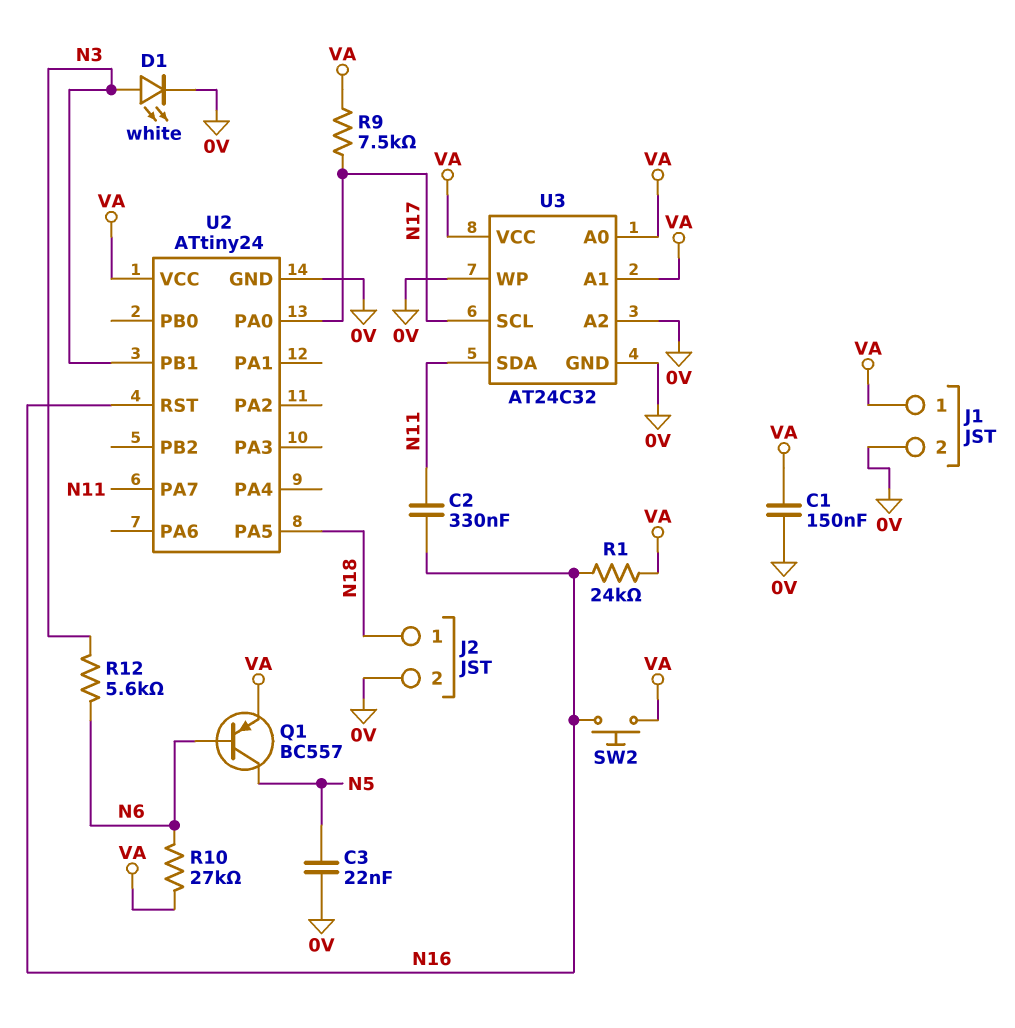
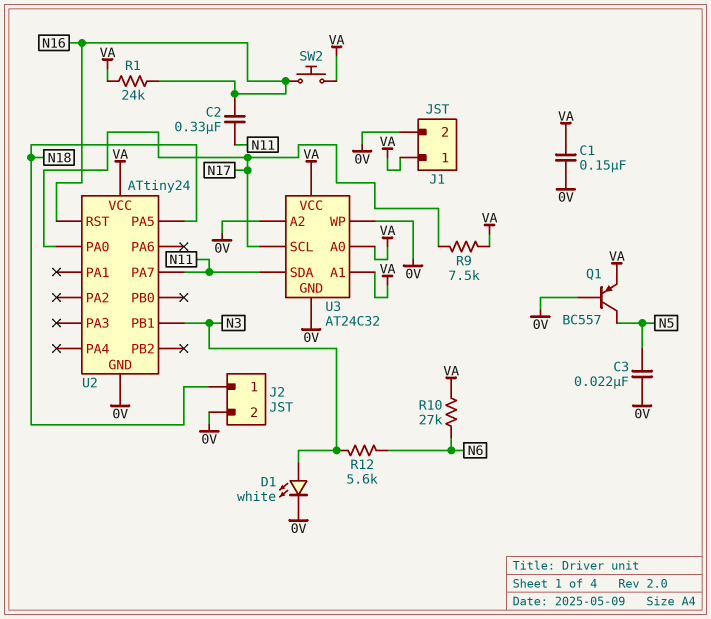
Q1: PNP BC557 (B N6, C N5, E VA) -> PNP BC557 (B 0V, C N5, E VA)

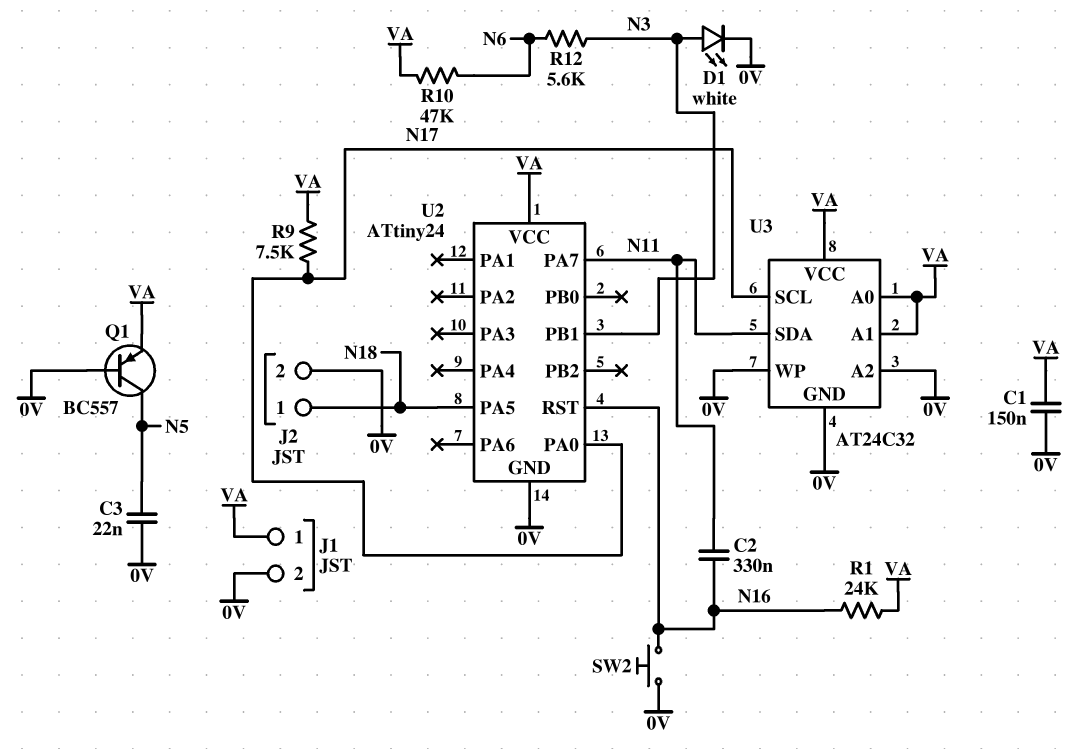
R10: 27k (N6, VA) -> 47k (N6, VA)
SW2: button (N16, VA) -> button (0V, N16)

